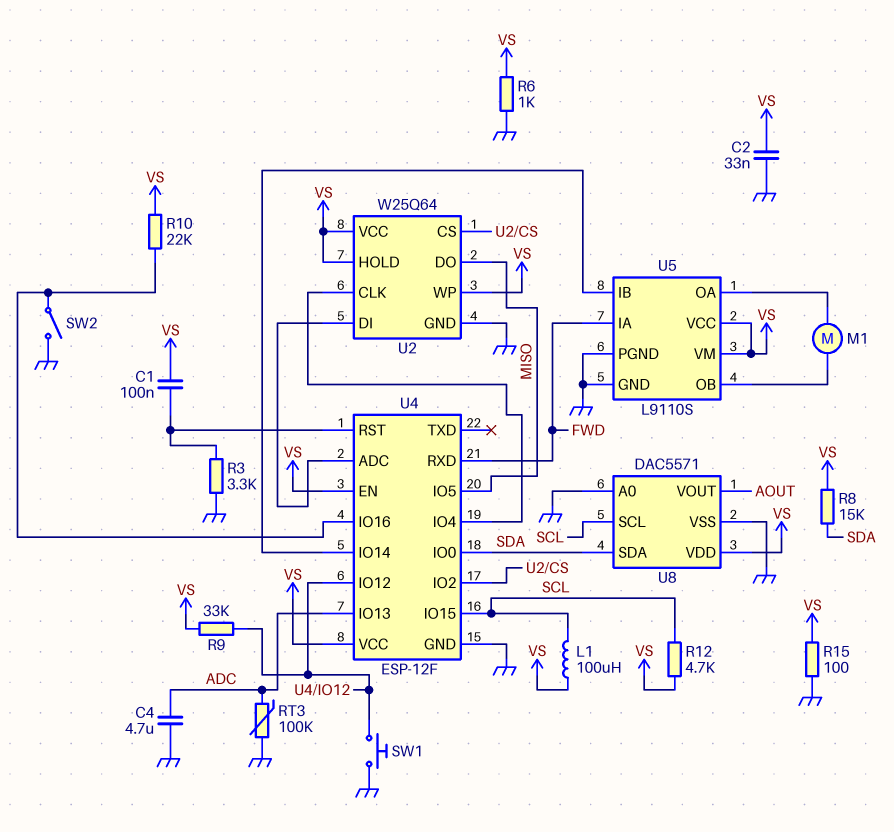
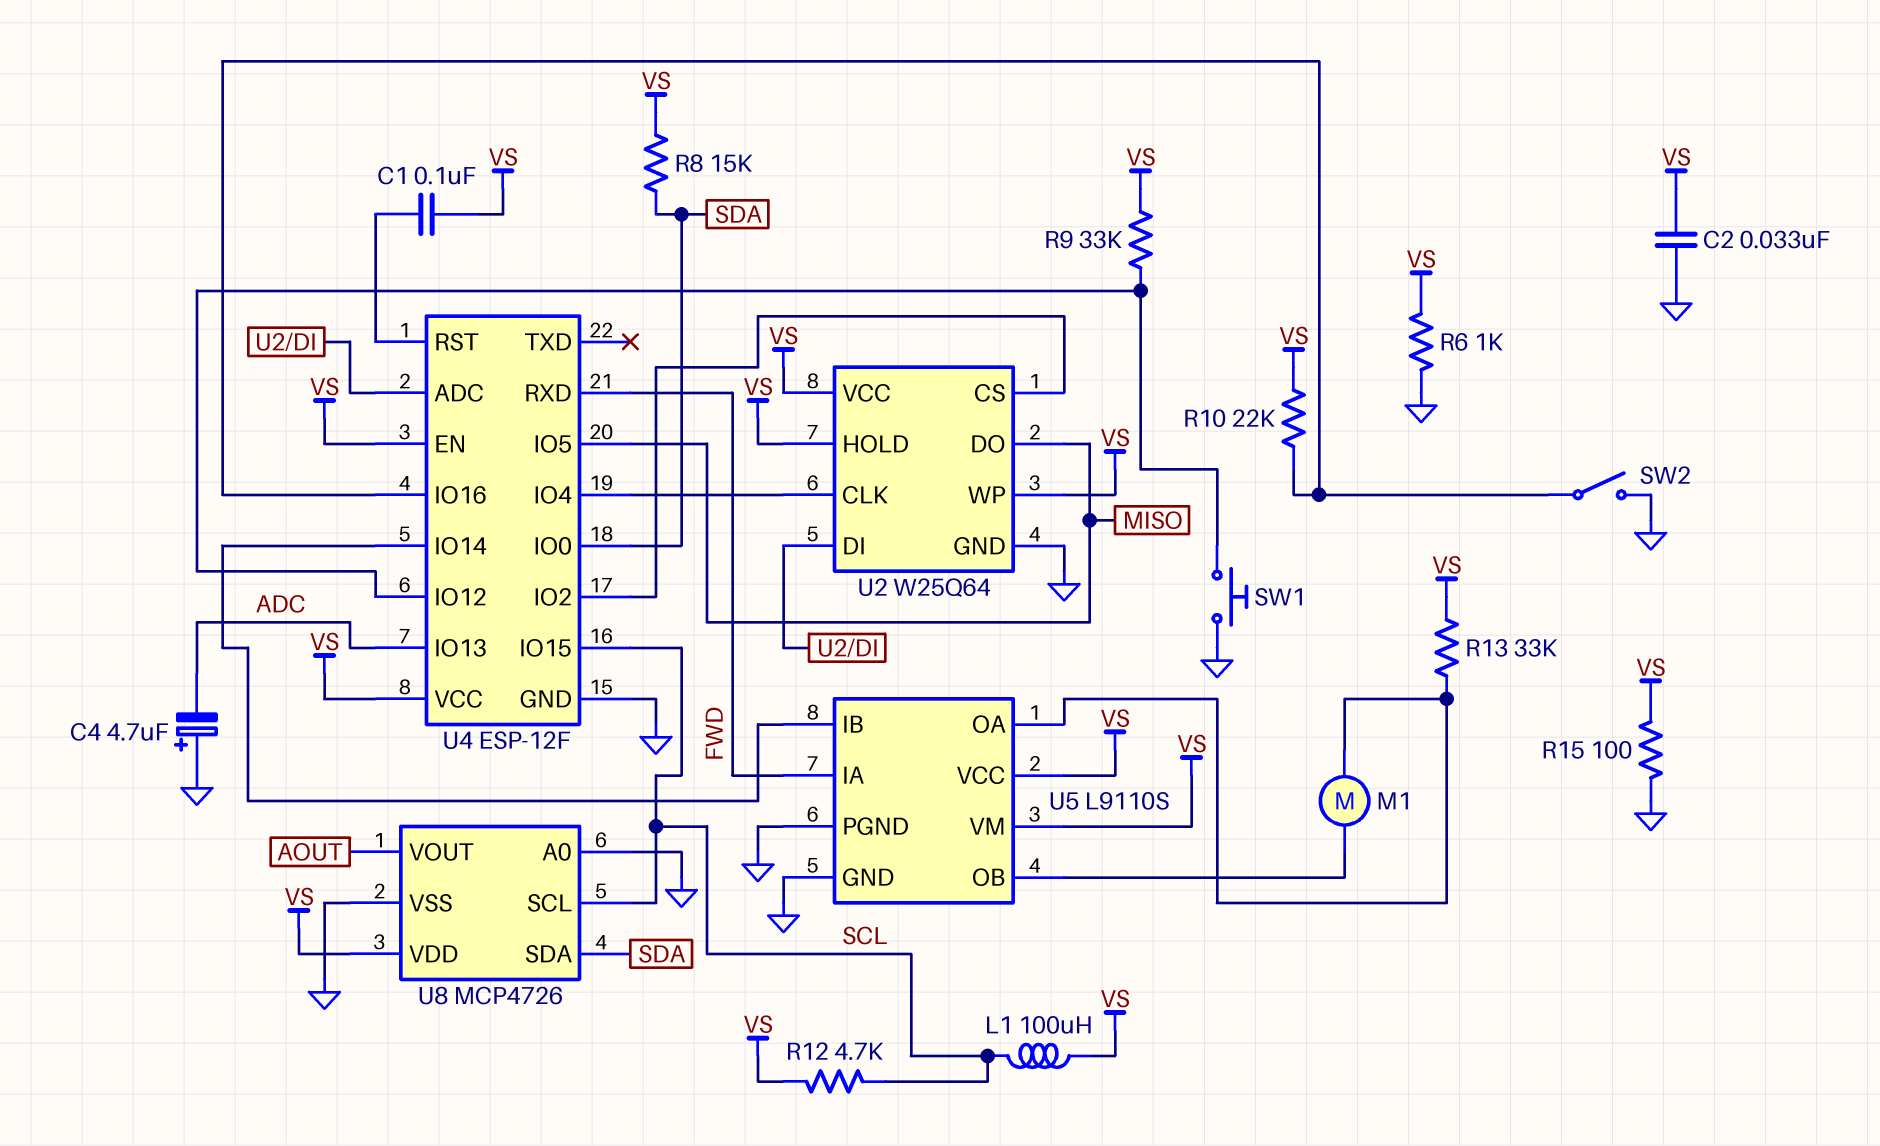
C4: 4.7uF (ADC, GND) -> 4.7uF (plus GND, minus ADC)
R3: 3.3k (GND, U4/RST) -> none
R13: none -> 33k (U5/OA, VS)
RT3: 100k (ADC, GND) -> none
U8: DAC5571 -> MCP4726

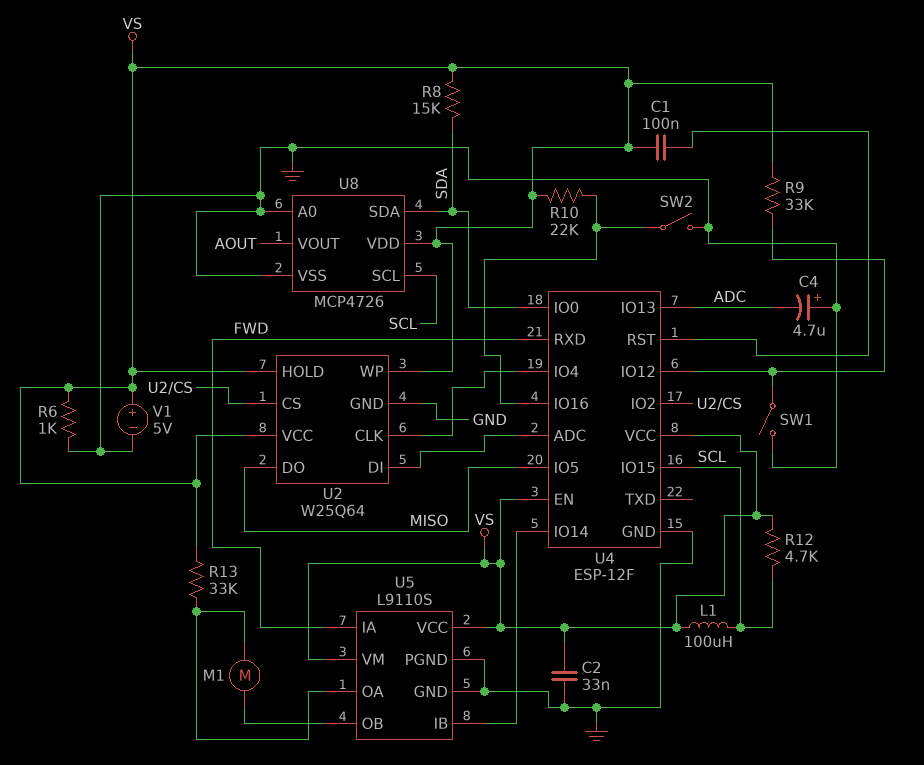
R15: 100 (GND, VS) -> none
SW1: button (GND, U4/IO12) -> switch (GND, U4/IO12)
V1: none -> 5V (plus VS, minus GND)

